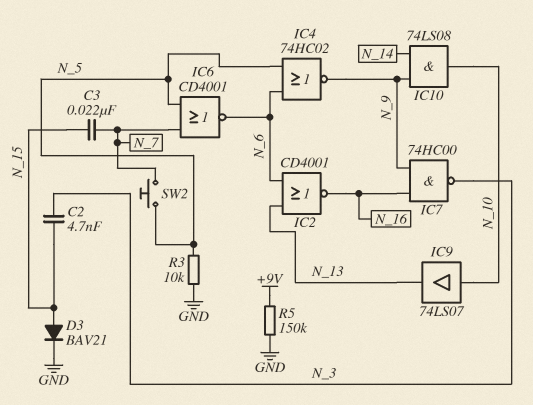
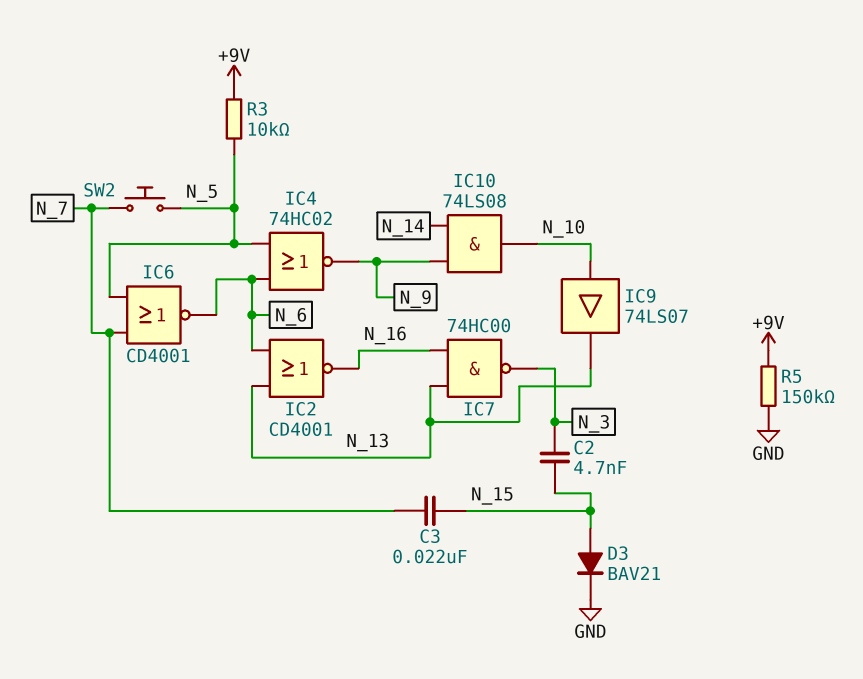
IC7: NAND 74HC00 (in N_9, in N_16, out N_3) -> NAND 74HC00 (in N_13, in N_16, out N_3)
R3: 10k (GND, N_5) -> 10k (+9V, N_5)

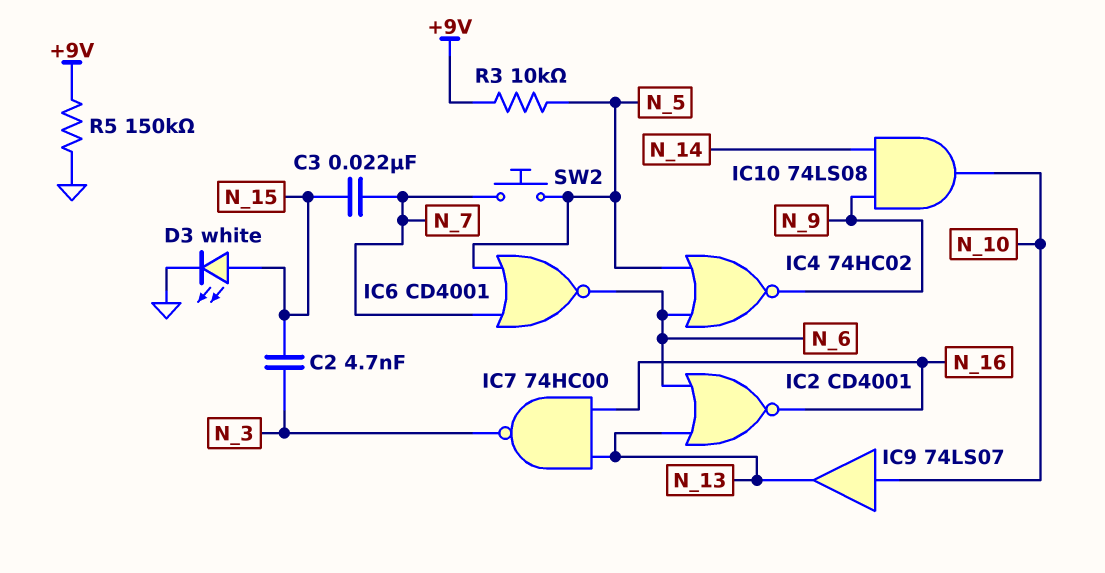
D3: diode BAV21 (A N_15, K GND) -> LED white (A N_15, K GND)

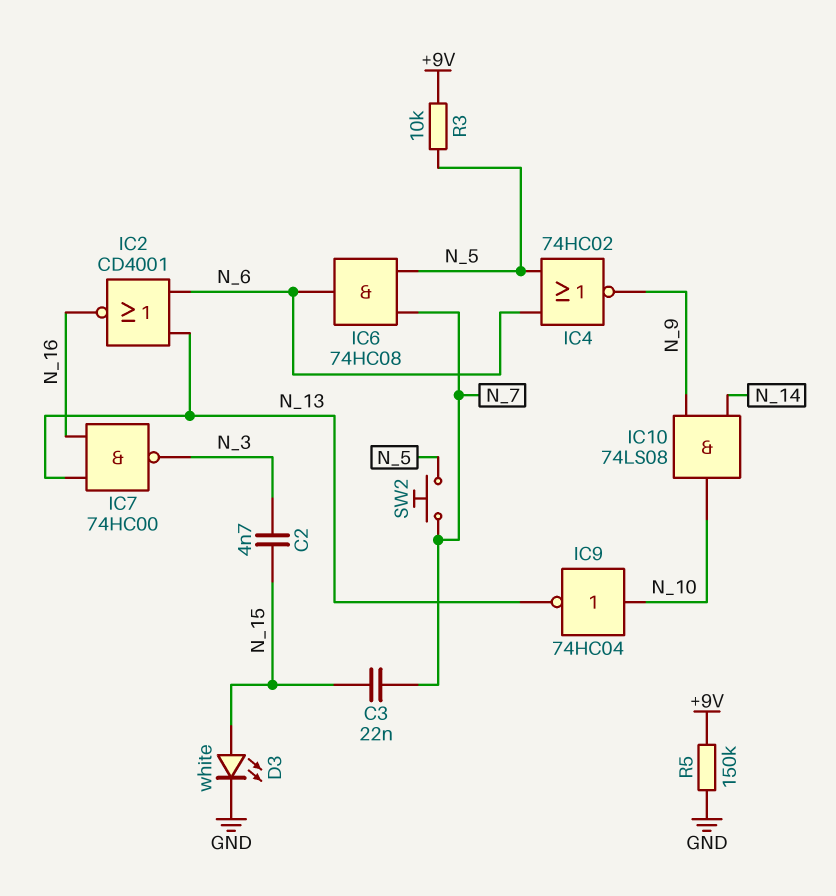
IC6: NOR CD4001 (in N_5, in N_7, out N_6) -> AND 74HC08 (in N_5, in N_7, out N_6)
IC9: buffer 74LS07 (in N_10, out N_13) -> NOT 74HC04 (in N_10, out N_13)

